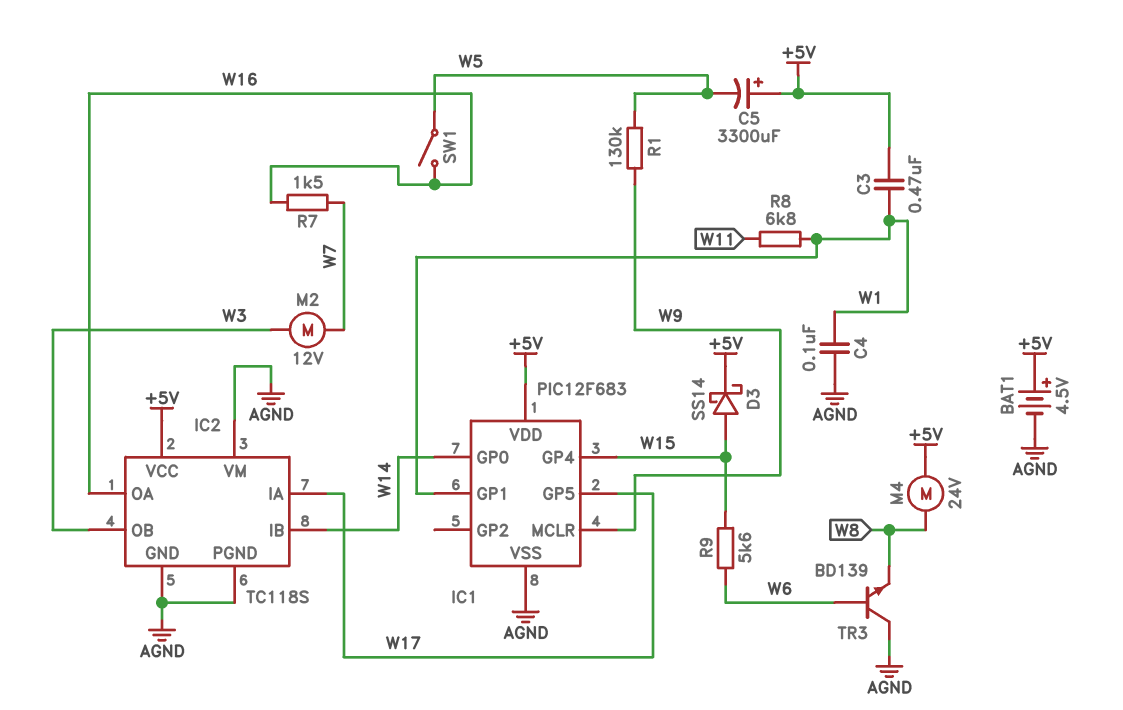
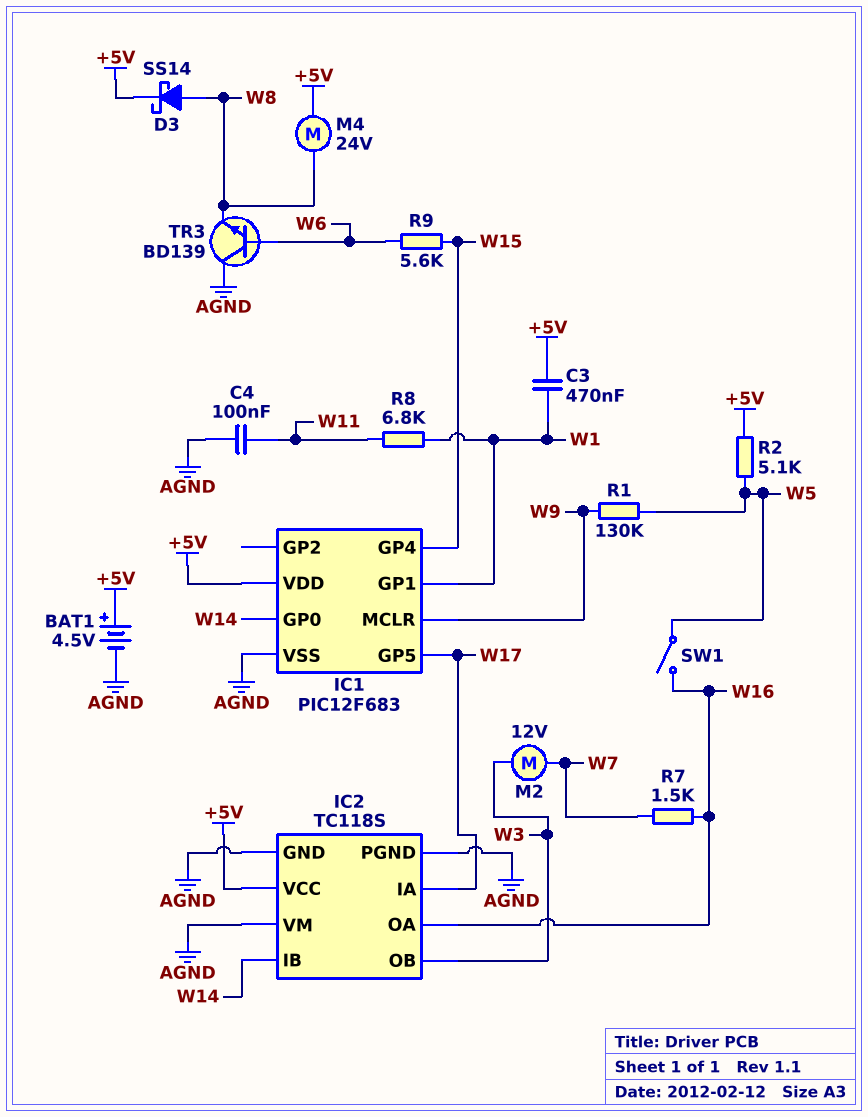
C4: 100nF (AGND, W1) -> 100nF (AGND, W11)
C5: 3300uF (plus +5V, minus W5) -> none
D3: schottky SS14 (A W15, K +5V) -> schottky SS14 (A W8, K +5V)
R2: none -> 5.1k (+5V, W5)

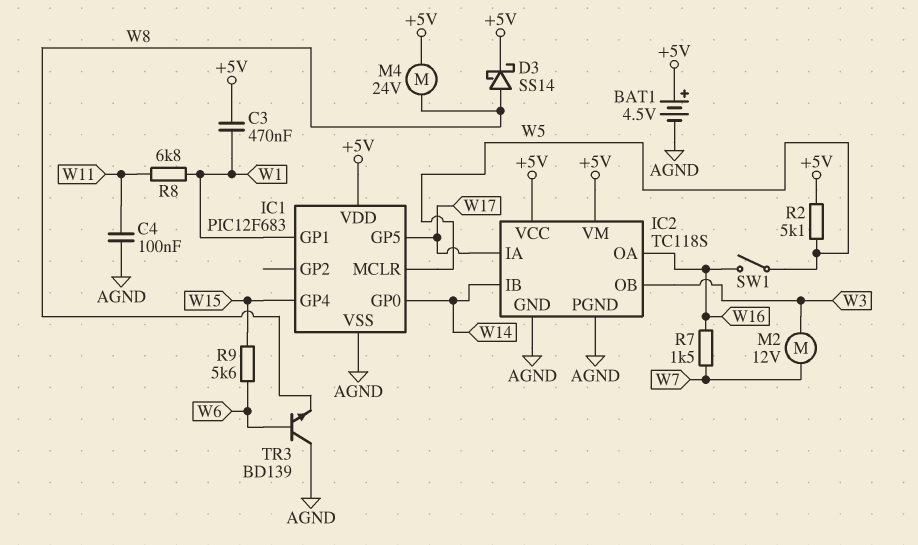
IC1 pin MCLR: W9 -> W5
IC2 pin VM: AGND -> +5V
R1: 130k (W5, W9) -> none

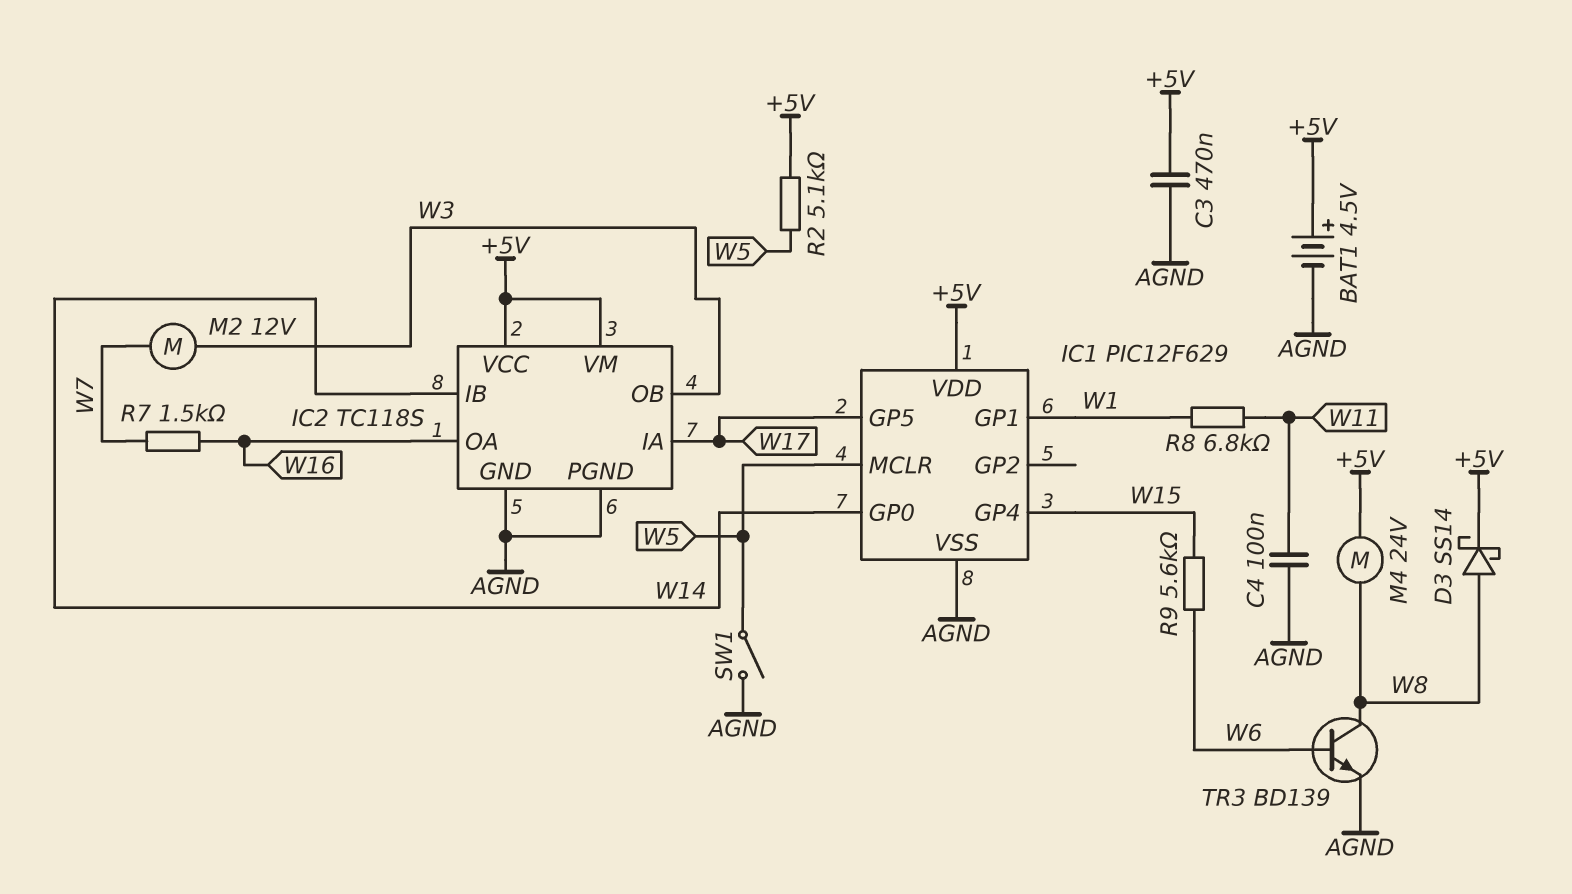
C3: 470nF (+5V, W1) -> 470nF (+5V, AGND)
IC1: PIC12F683 -> PIC12F629
SW1: switch (W5, W16) -> switch (AGND, W5)
TR3: NPN BD139 (B W6, C AGND, E W8) -> NPN BD139 (B W6, C W8, E AGND)

